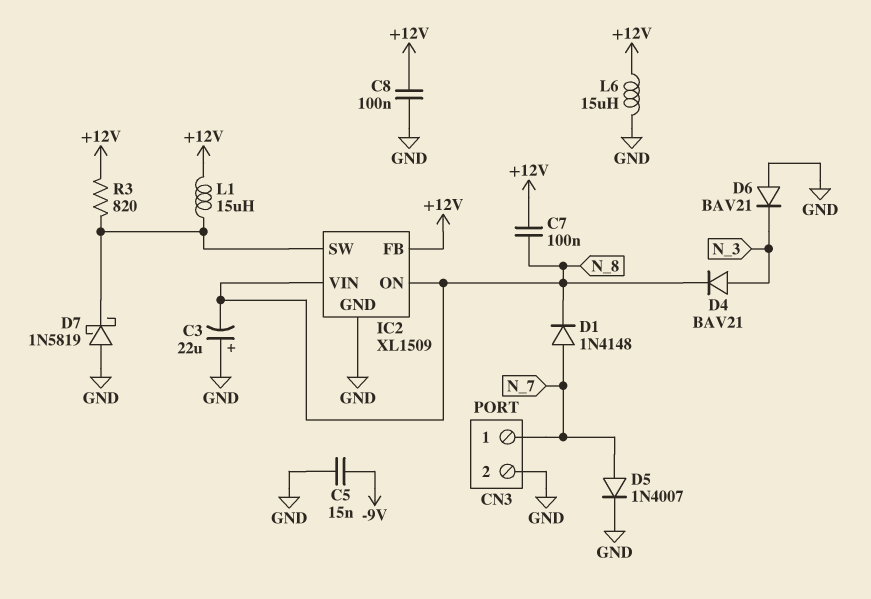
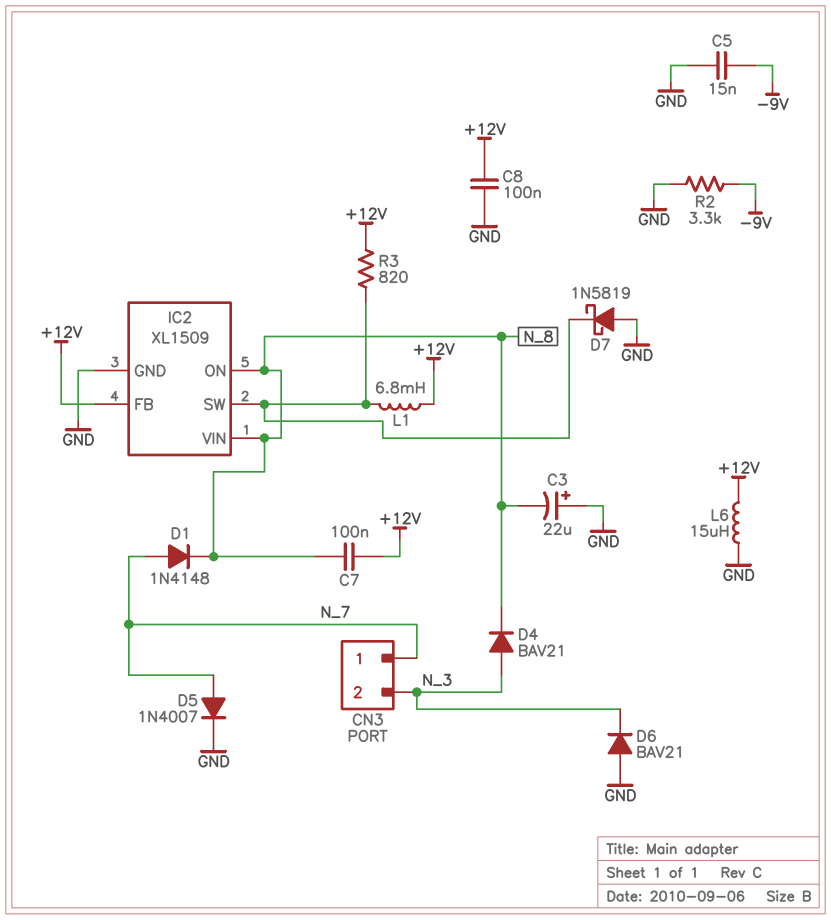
CN3 pin 2: GND -> N_3
L1: 15uH (+12V, IC2/SW) -> 6.8mH (+12V, IC2/SW)
R2: none -> 3.3k (-9V, GND)

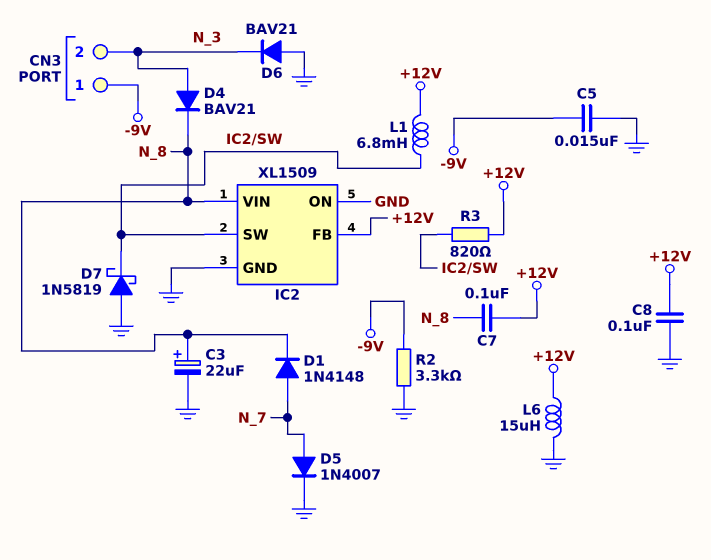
C3: 22uF (plus GND, minus N_8) -> 22uF (plus N_8, minus GND)
CN3 pin 1: N_7 -> -9V
IC2 pin ON: N_8 -> GND

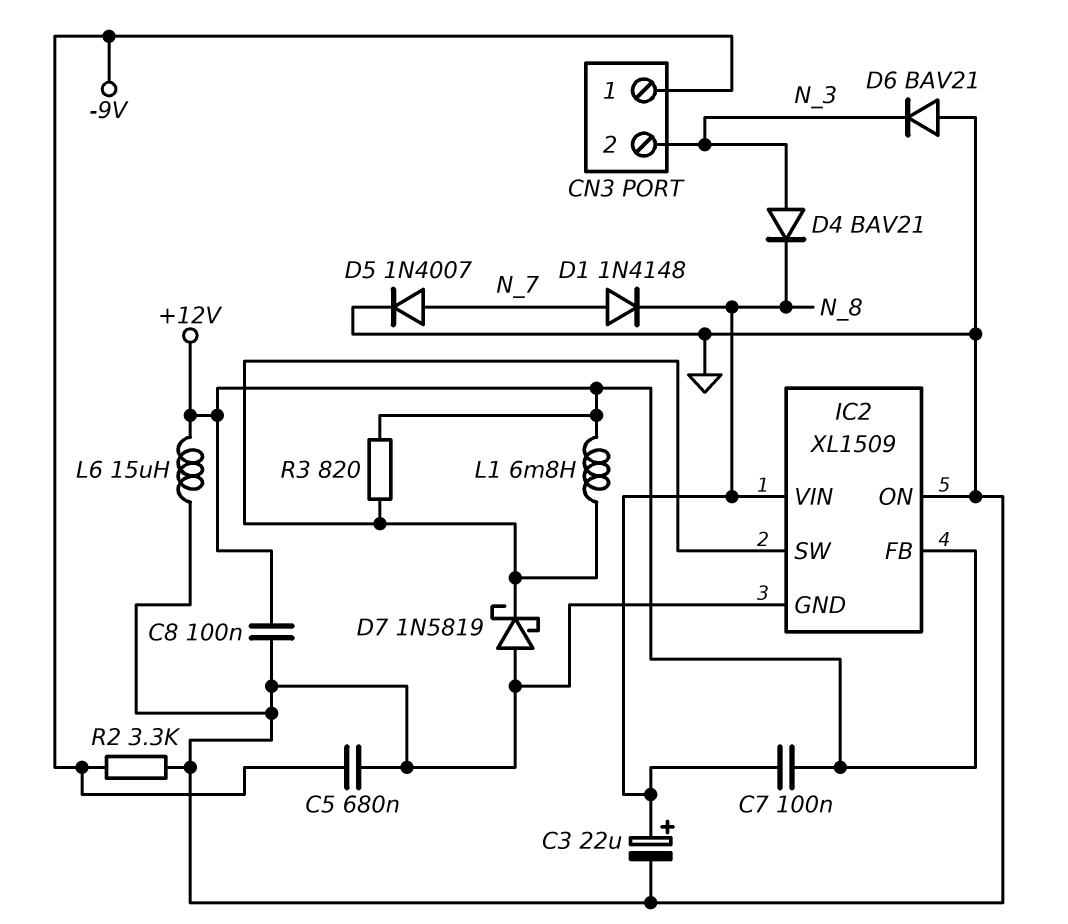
C5: 15nF (-9V, GND) -> 680nF (-9V, GND)

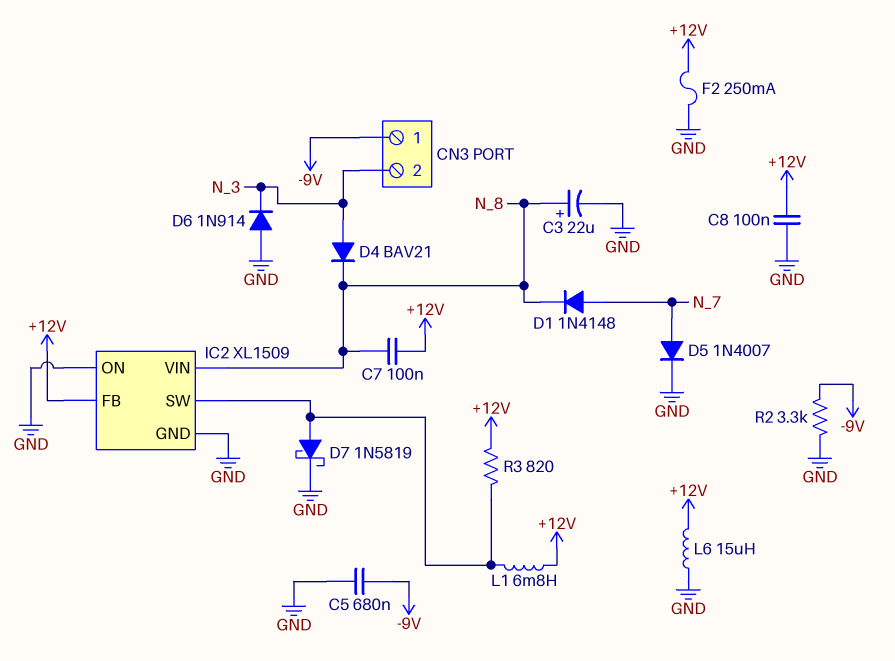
D6: diode BAV21 (A GND, K N_3) -> diode 1N914 (A GND, K N_3)
D7: schottky 1N5819 (A GND, K IC2/SW) -> schottky 1N5819 (A IC2/SW, K GND)
F2: none -> 250mA (+12V, GND)

